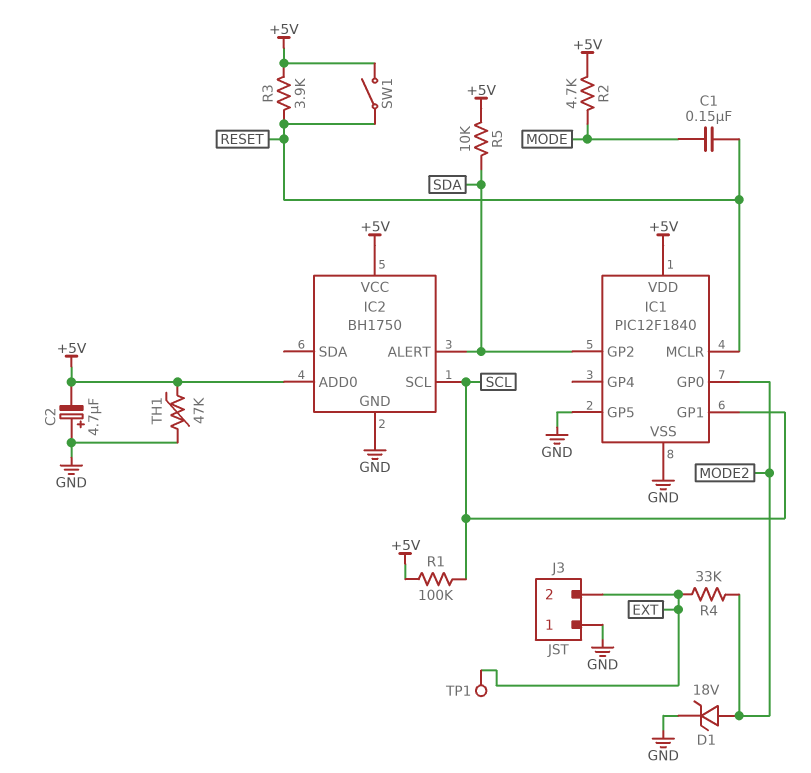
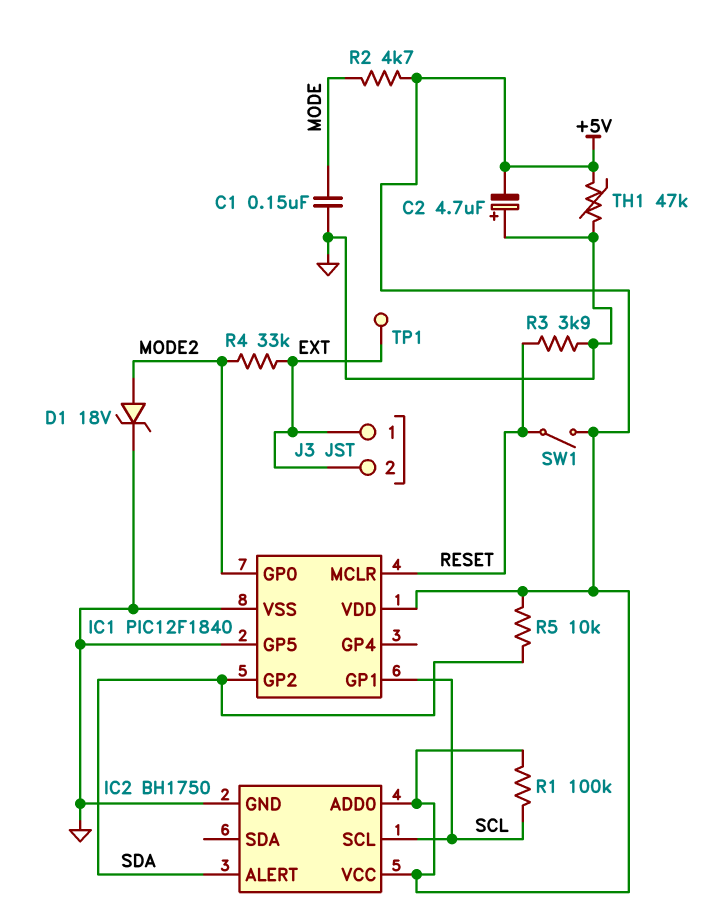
C1: 150nF (MODE, RESET) -> 150nF (GND, MODE)
J3 pin 1: GND -> EXT
R3: 3.9k (+5V, RESET) -> 3.9k (GND, RESET)

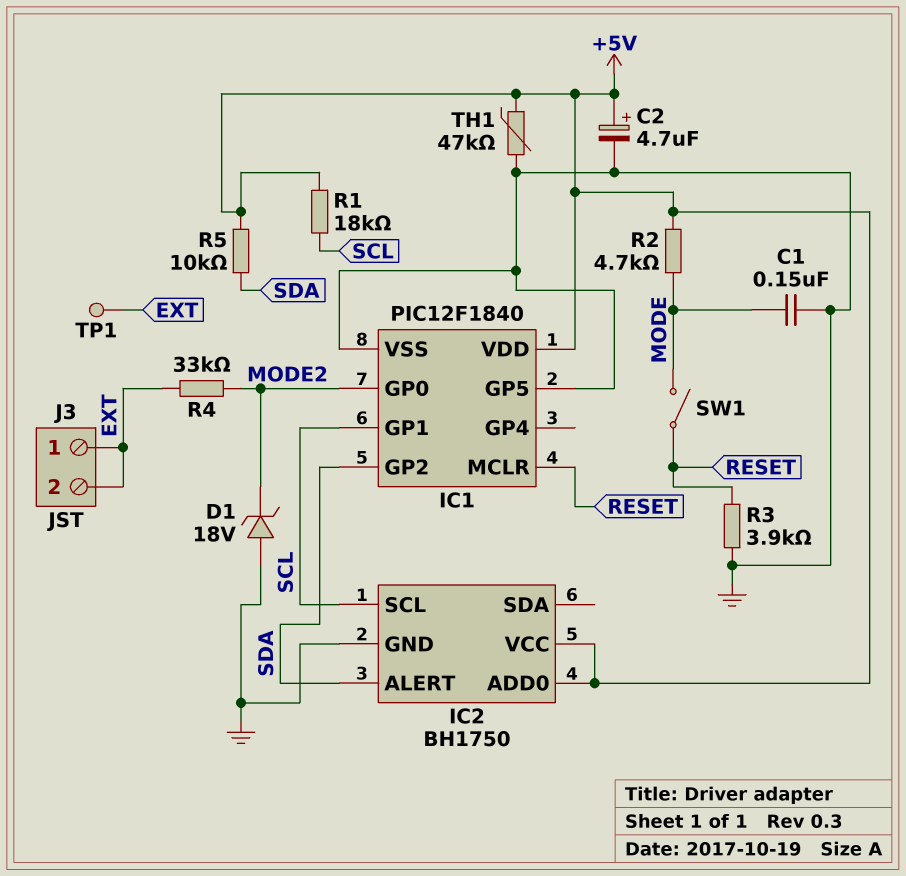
C2: 4.7uF (plus GND, minus +5V) -> 4.7uF (plus +5V, minus GND)
D1: zener 18V (A MODE2, K GND) -> zener 18V (A GND, K MODE2)
R1: 100k (+5V, SCL) -> 18k (+5V, SCL)
SW1: switch (+5V, RESET) -> switch (MODE, RESET)

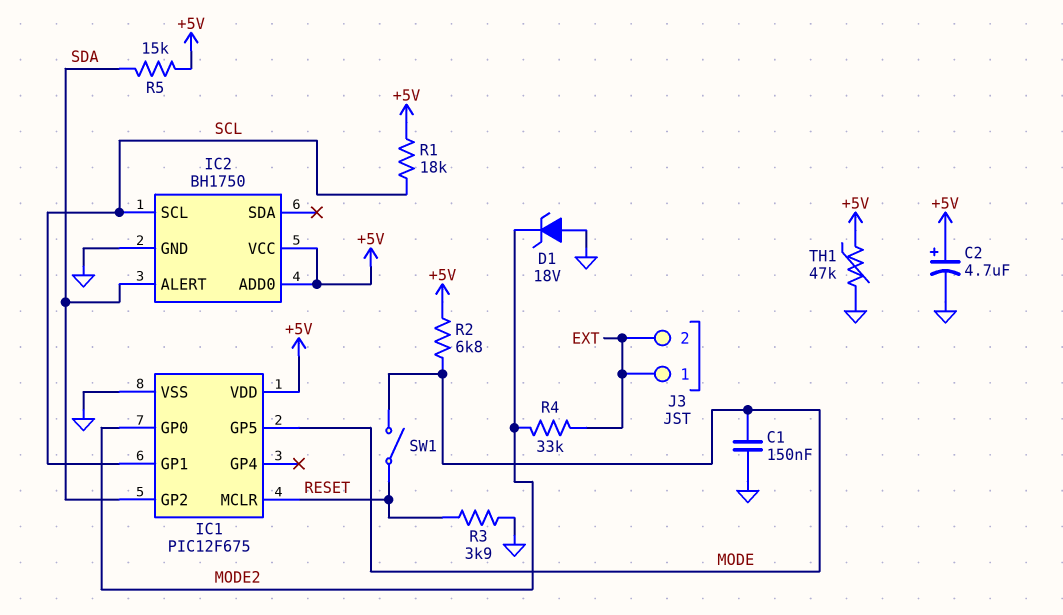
IC1: PIC12F1840 -> PIC12F675
IC1 pin GP5: GND -> MODE
R2: 4.7k (+5V, MODE) -> 6.8k (+5V, MODE)
R5: 10k (+5V, SDA) -> 15k (+5V, SDA)
TP1: test point (EXT) -> none

